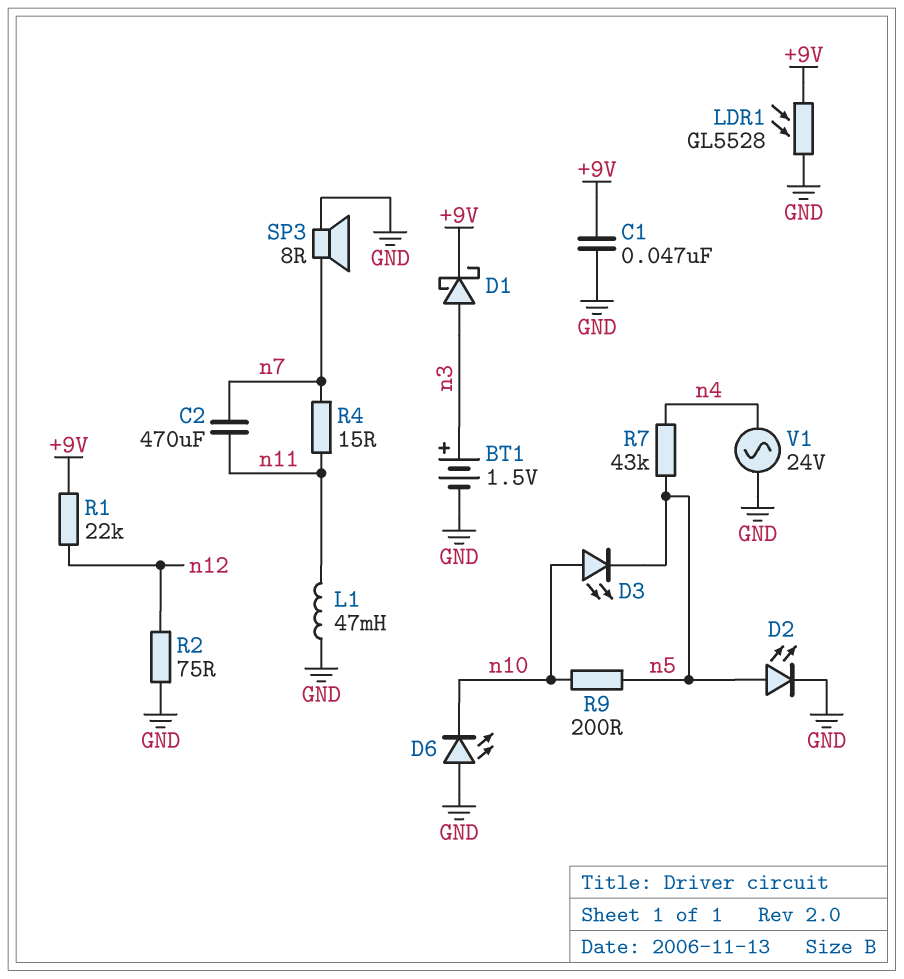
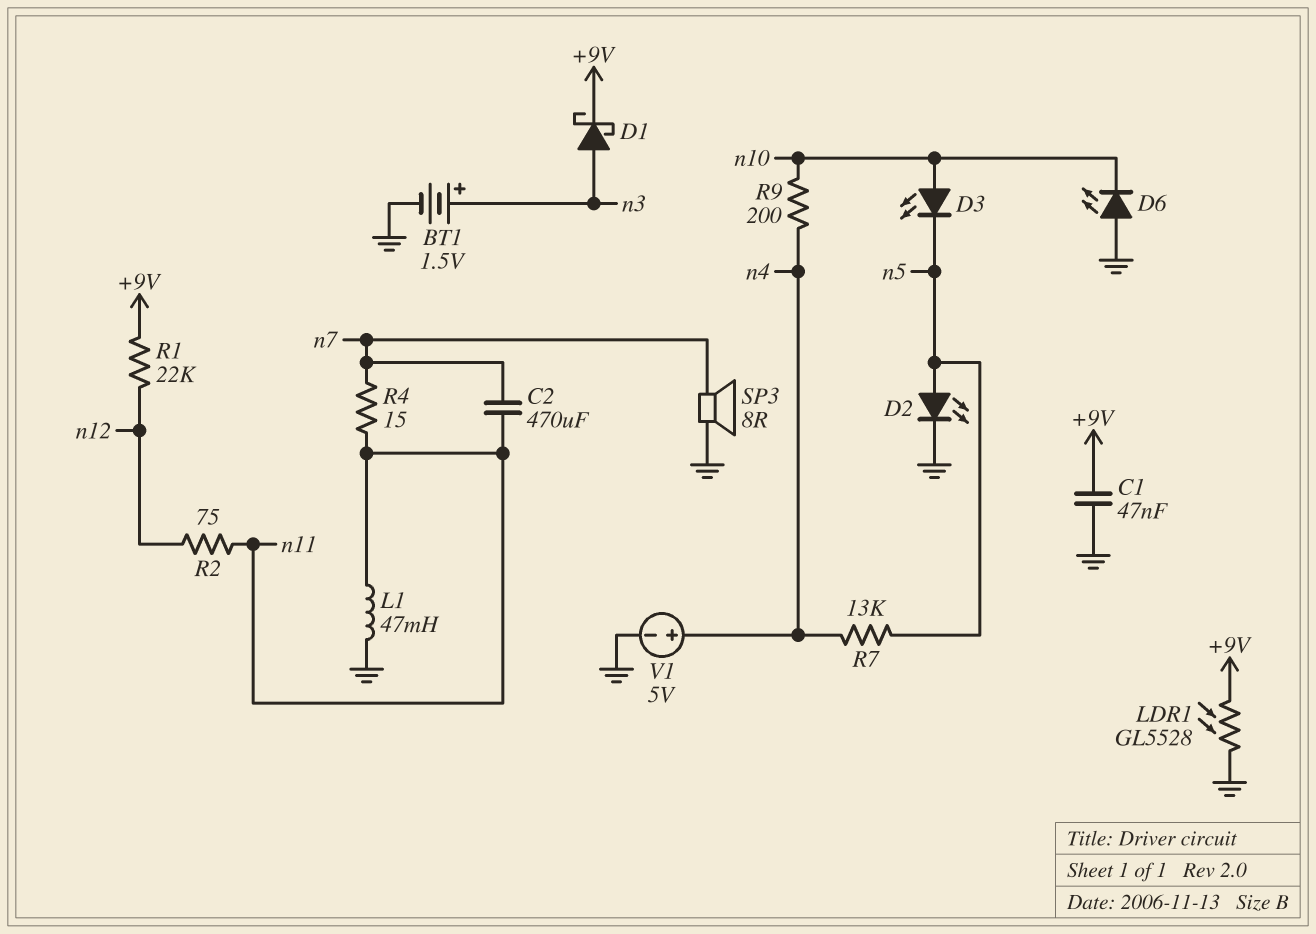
R2: 75 (GND, n12) -> 75 (n11, n12)
R7: 43k (n4, n5) -> 13k (n4, n5)
R9: 200 (n5, n10) -> 200 (n4, n10)
V1: AC 24V (GND, n4) -> 5V (plus n4, minus GND)

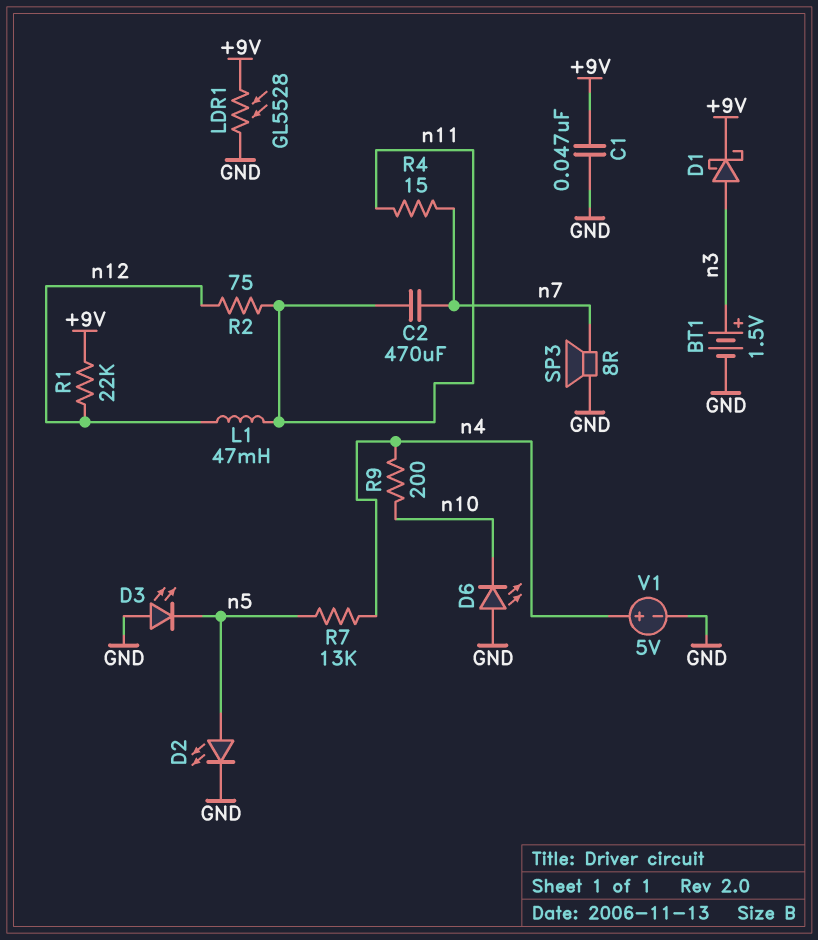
D3: LED (A n10, K n5) -> LED (A GND, K n5)
L1: 47mH (GND, n11) -> 47mH (n11, n12)

